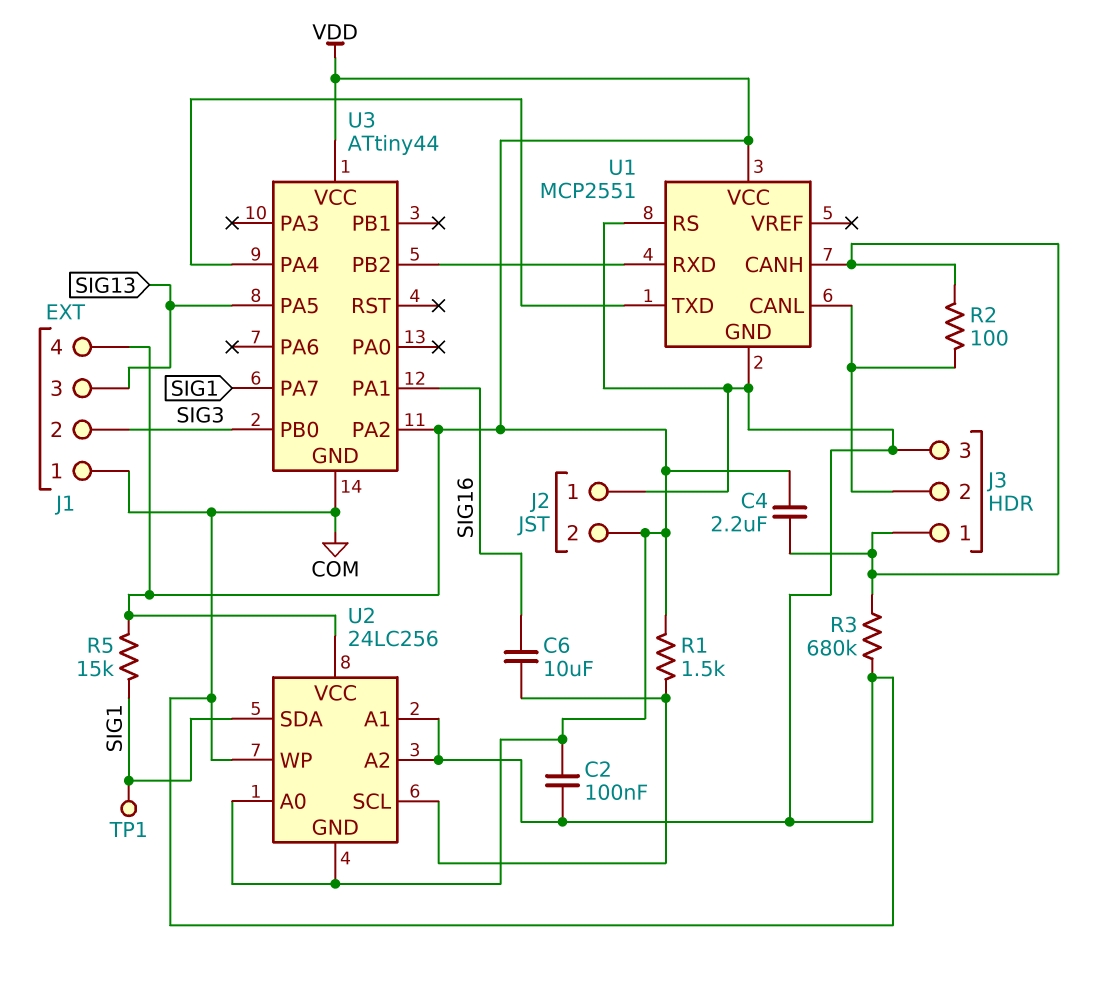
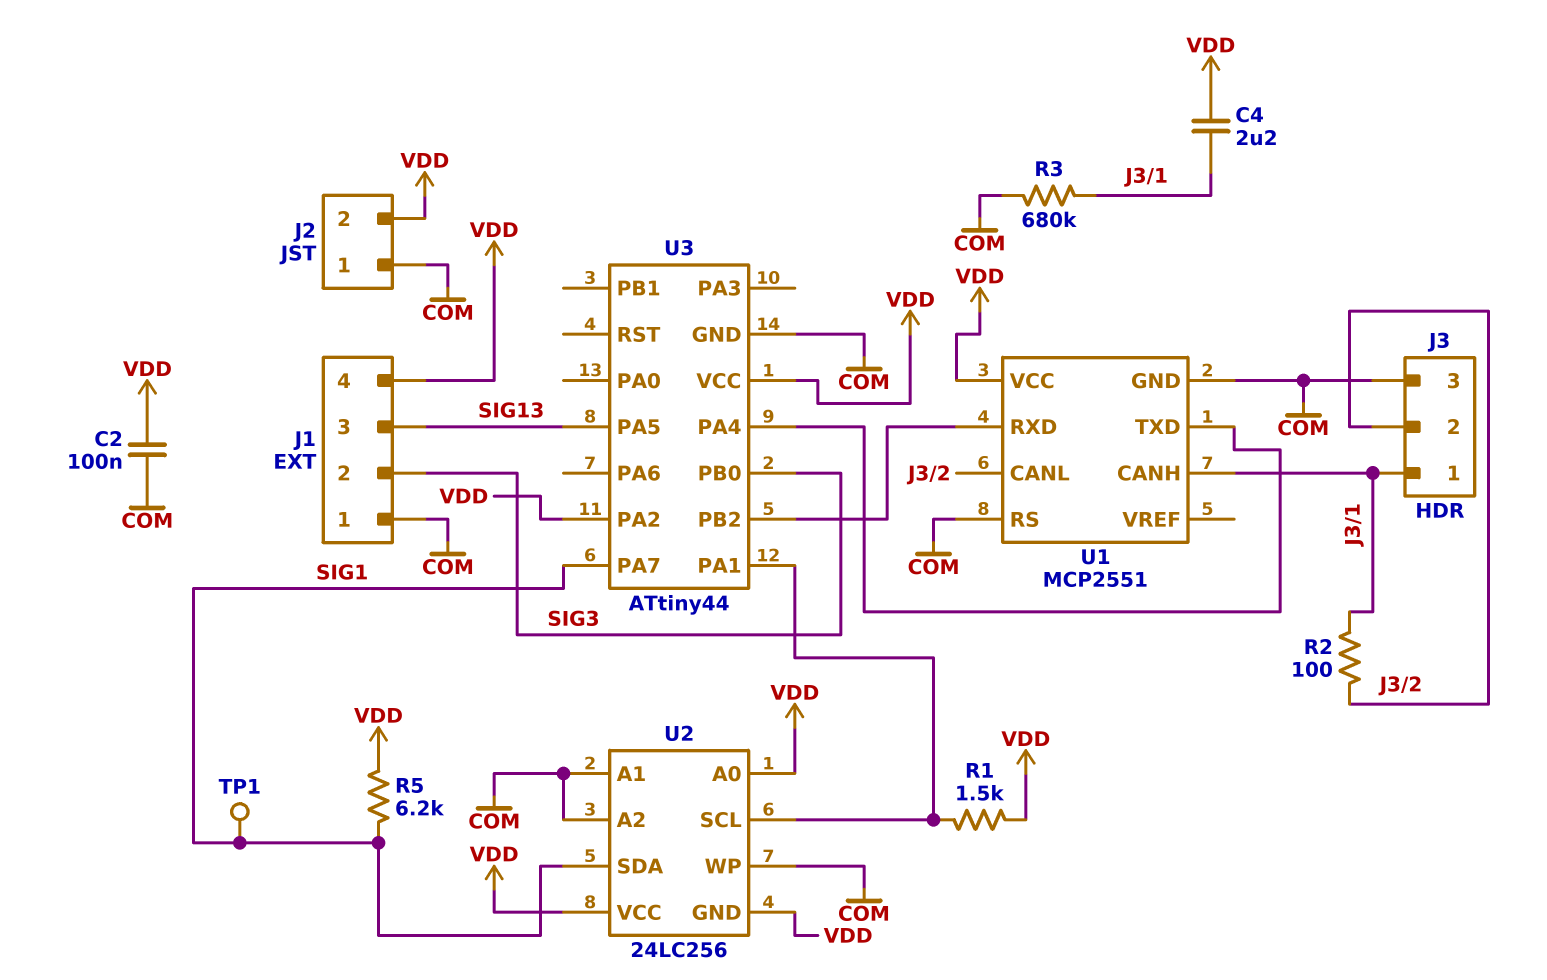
C6: 10uF (SIG16, U2/SCL) -> none
R5: 15k (SIG1, VDD) -> 6.2k (SIG1, VDD)
U3 pin PA1: SIG16 -> U2/SCL

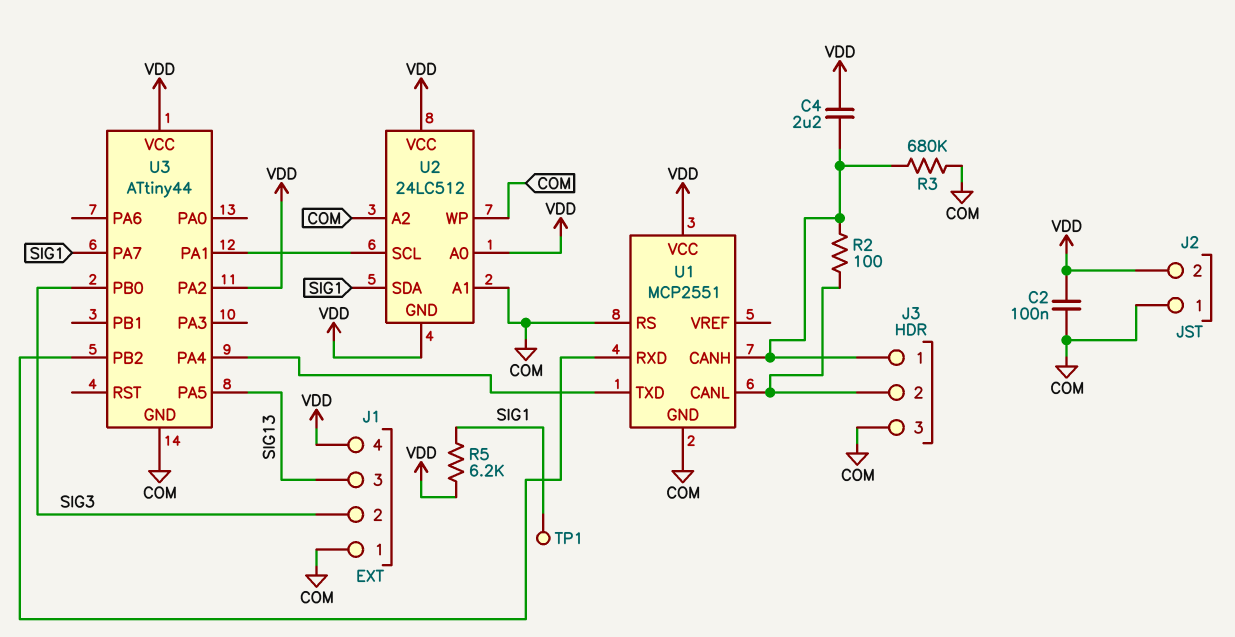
R1: 1.5k (U2/SCL, VDD) -> none
U2: 24LC256 -> 24LC512

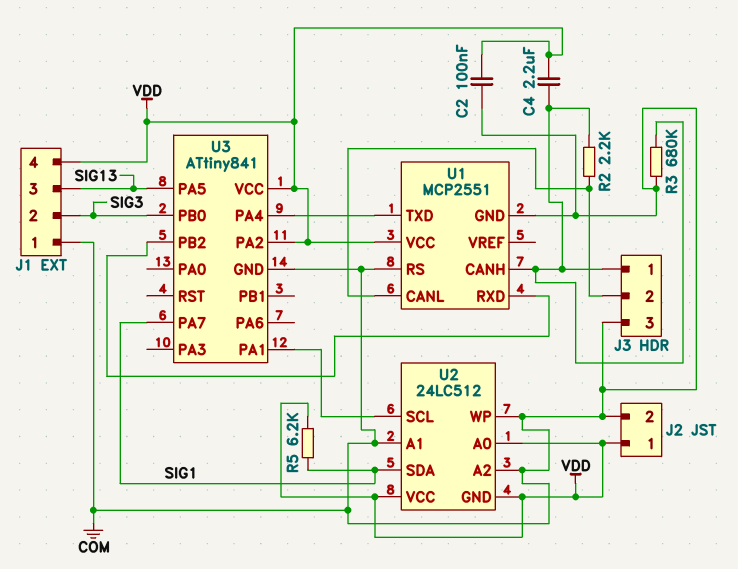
J2 pin 1: COM -> VDD
J2 pin 2: VDD -> COM
R2: 100 (J3/1, J3/2) -> 2.2k (J3/1, J3/2)
TP1: test point (SIG1) -> none
U3: ATtiny44 -> ATtiny841

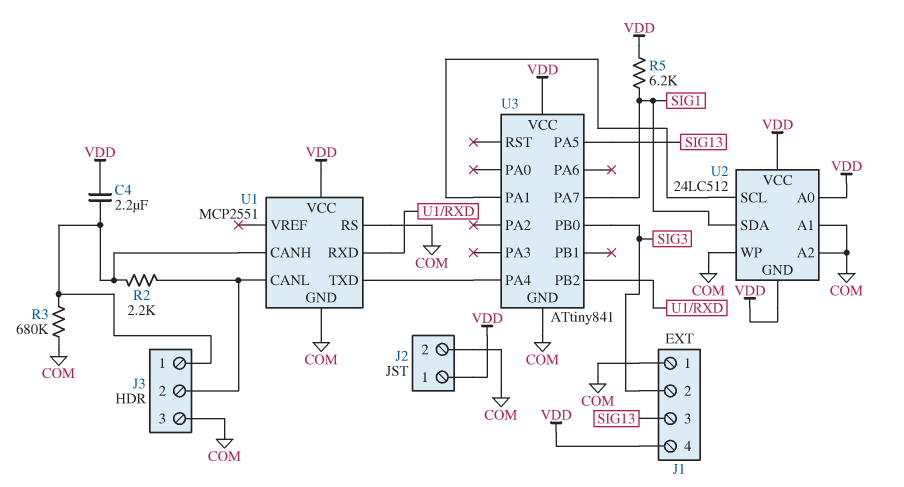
C2: 100nF (COM, VDD) -> none
U3 pin PA2: VDD -> none

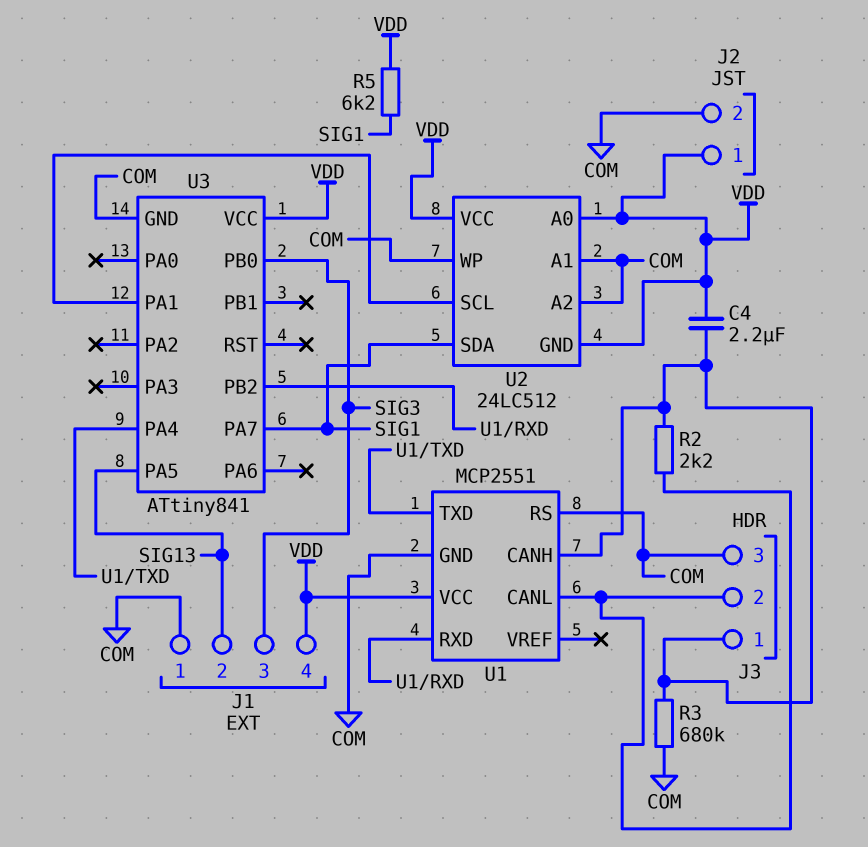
J1 pin 2: SIG3 -> SIG13
J1 pin 3: SIG13 -> SIG3

